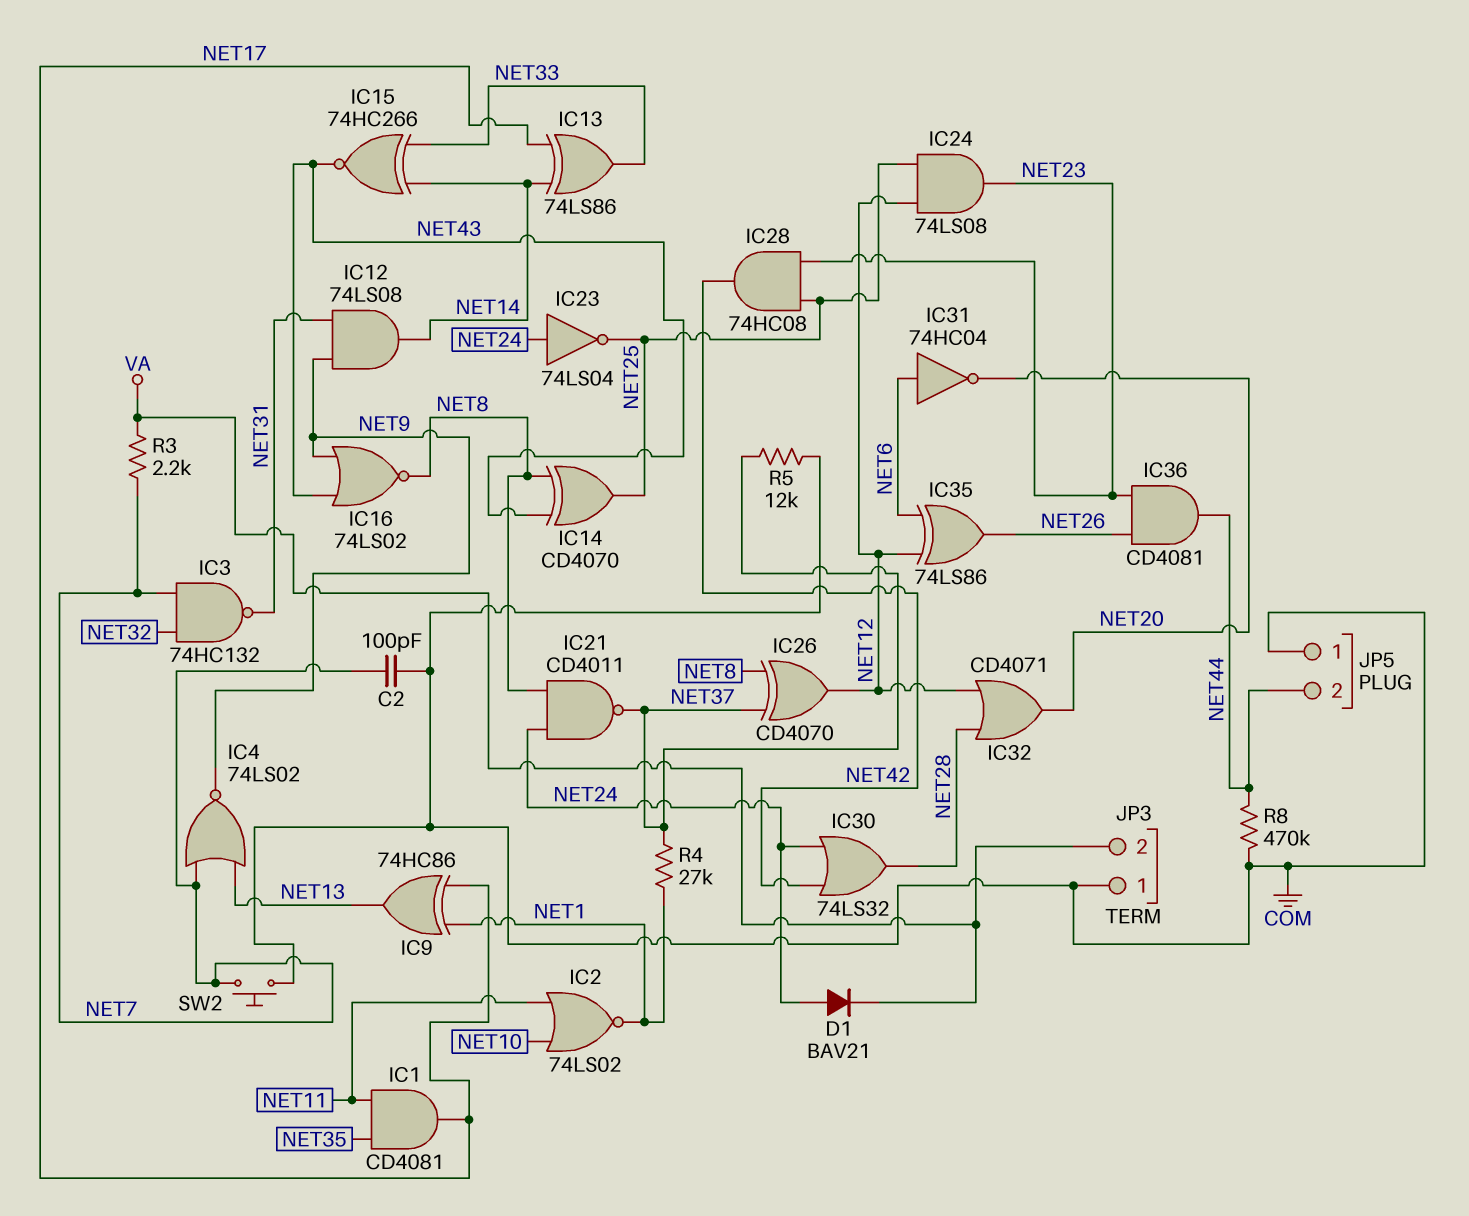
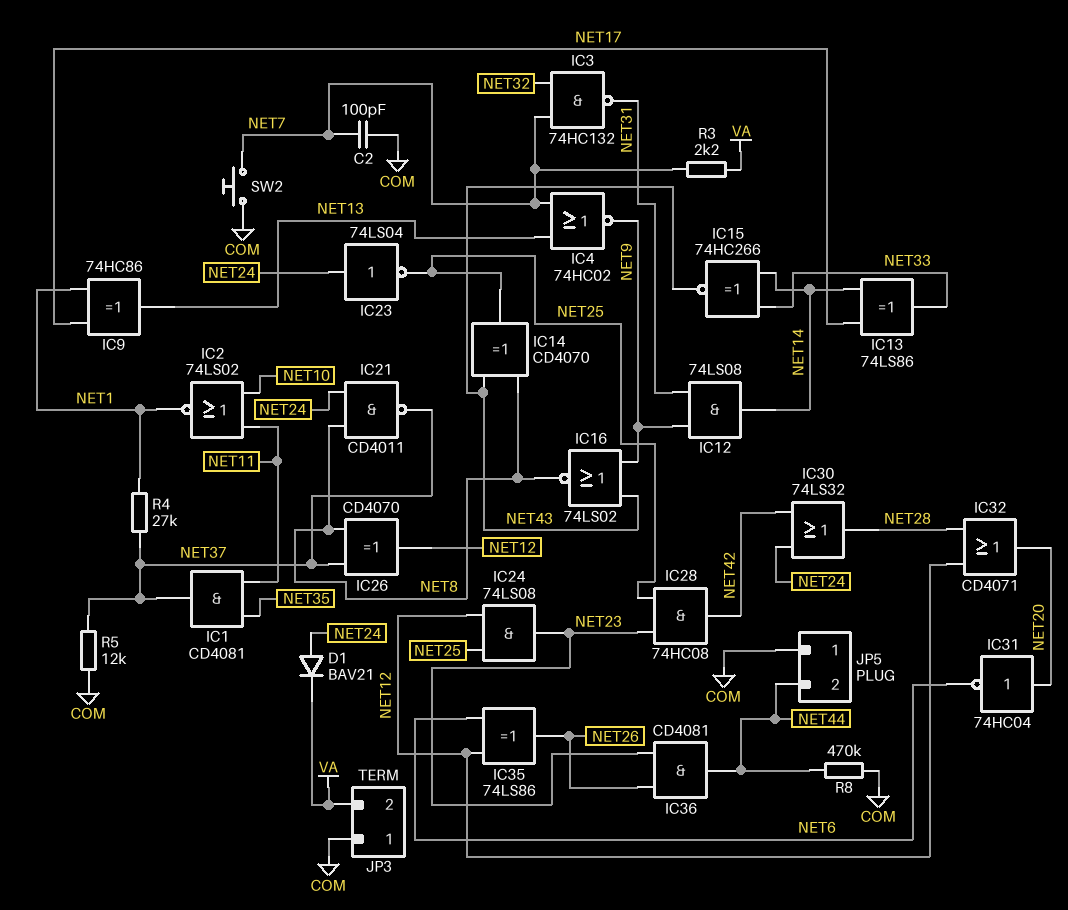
IC1: AND CD4081 (in NET11, in NET35, out NET17) -> AND CD4081 (in NET11, in NET35, out NET37)
IC4: NOR 74LS02 (in NET7, in NET13, out NET9) -> NOR 74HC02 (in NET7, in NET13, out NET9)
IC31: NOT 74HC04 (in NET6, out NET20) -> NOT 74HC04 (in NET20, out NET6)

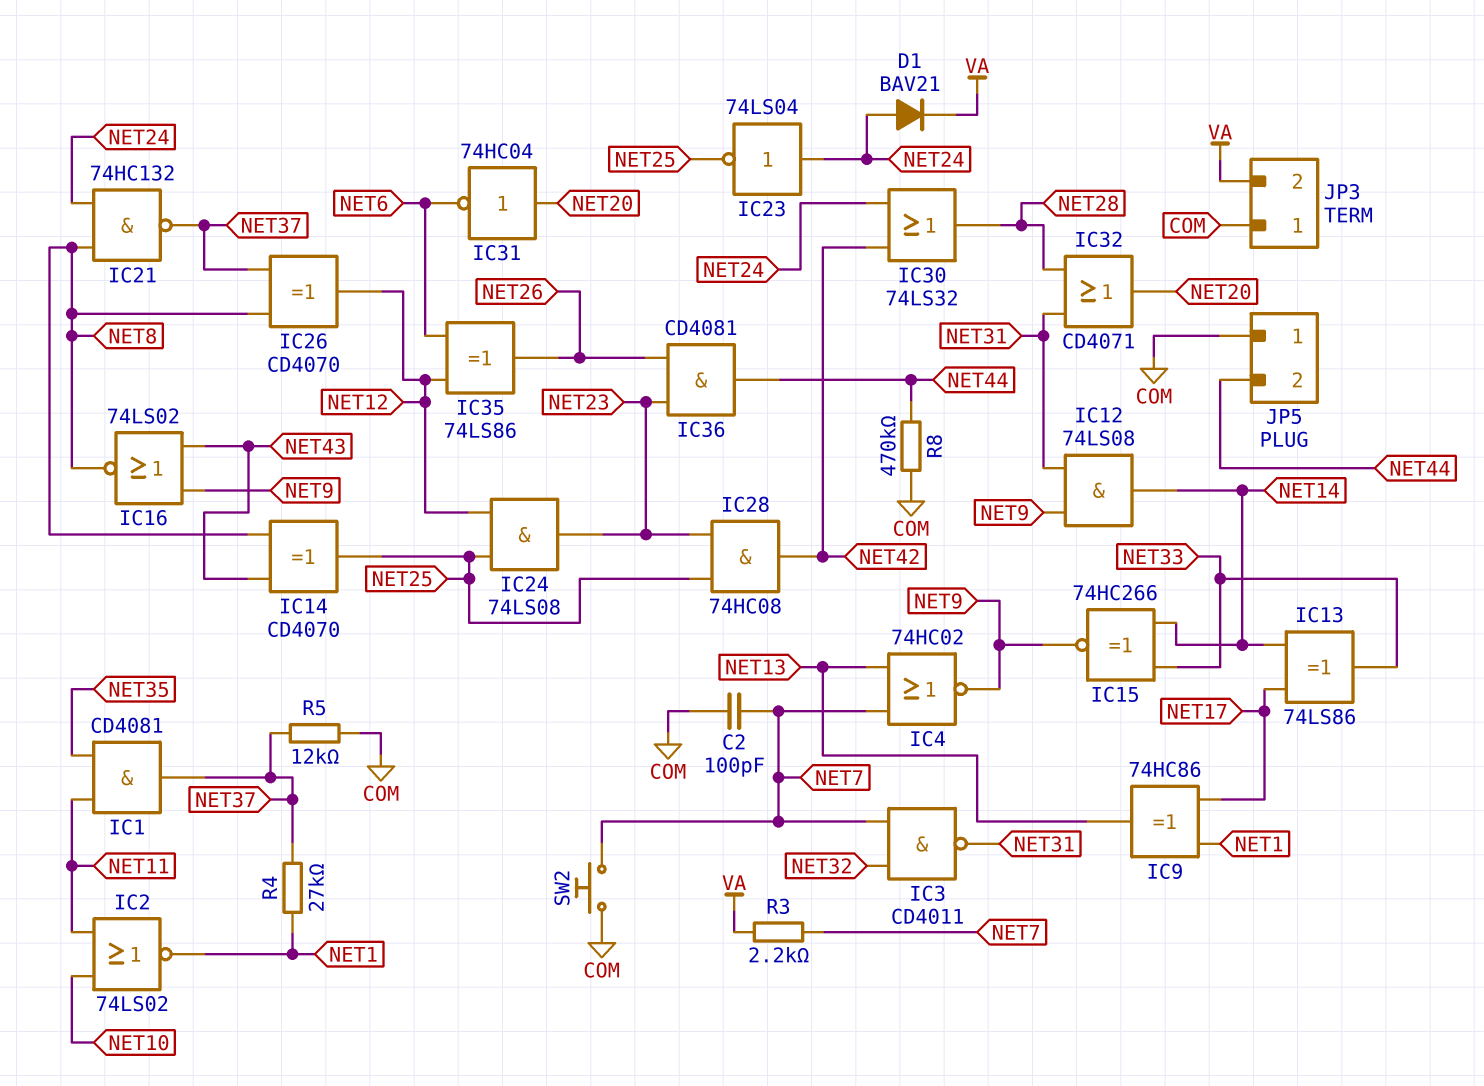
IC3: NAND 74HC132 (in NET7, in NET32, out NET31) -> NAND CD4011 (in NET7, in NET32, out NET31)
IC15: XNOR 74HC266 (in NET14, in NET33, out NET43) -> XNOR 74HC266 (in NET14, in NET33, out NET9)
IC21: NAND CD4011 (in NET8, in NET24, out NET37) -> NAND 74HC132 (in NET8, in NET24, out NET37)
IC32: OR CD4071 (in NET12, in NET28, out NET20) -> OR CD4071 (in NET28, in NET31, out NET20)

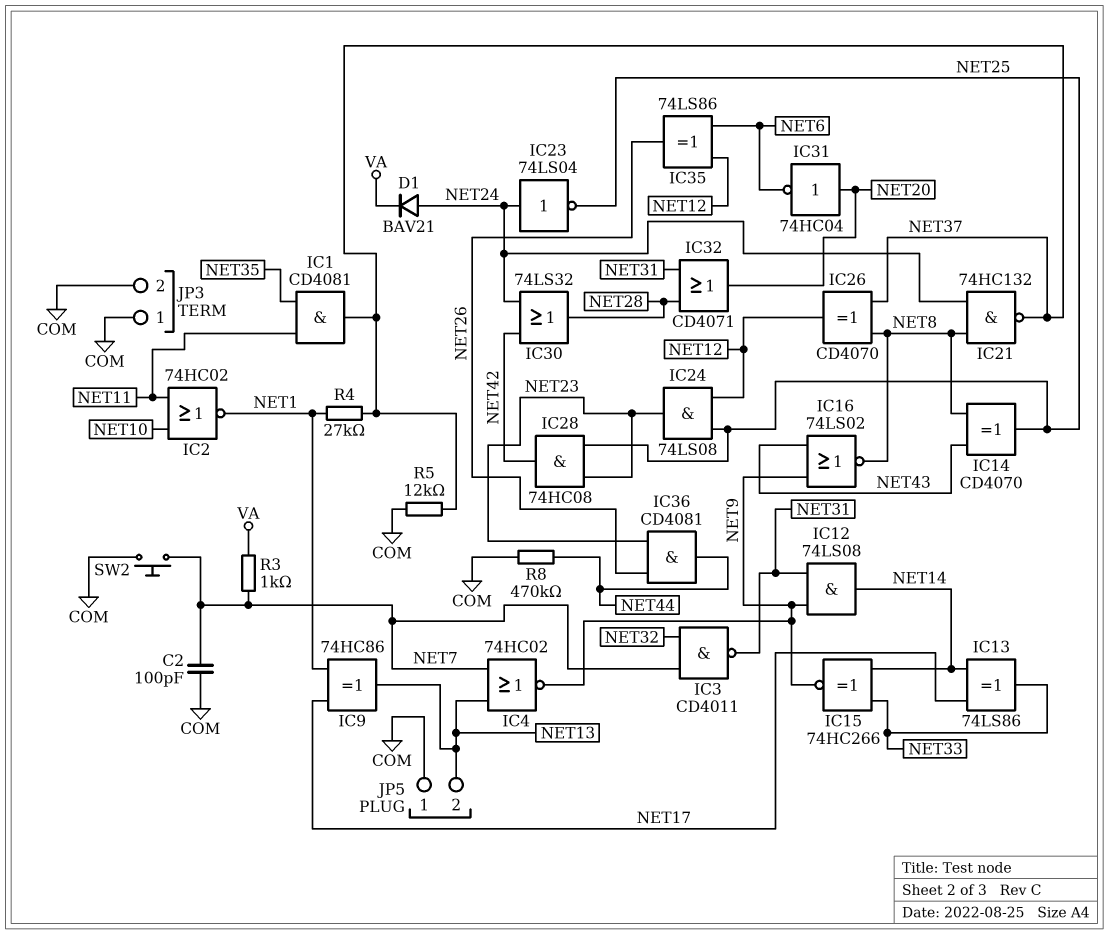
IC2: NOR 74LS02 (in NET10, in NET11, out NET1) -> NOR 74HC02 (in NET10, in NET11, out NET1)
JP3 pin 2: VA -> COM
JP5 pin 2: NET44 -> NET13
R3: 2.2k (NET7, VA) -> 1k (NET7, VA)

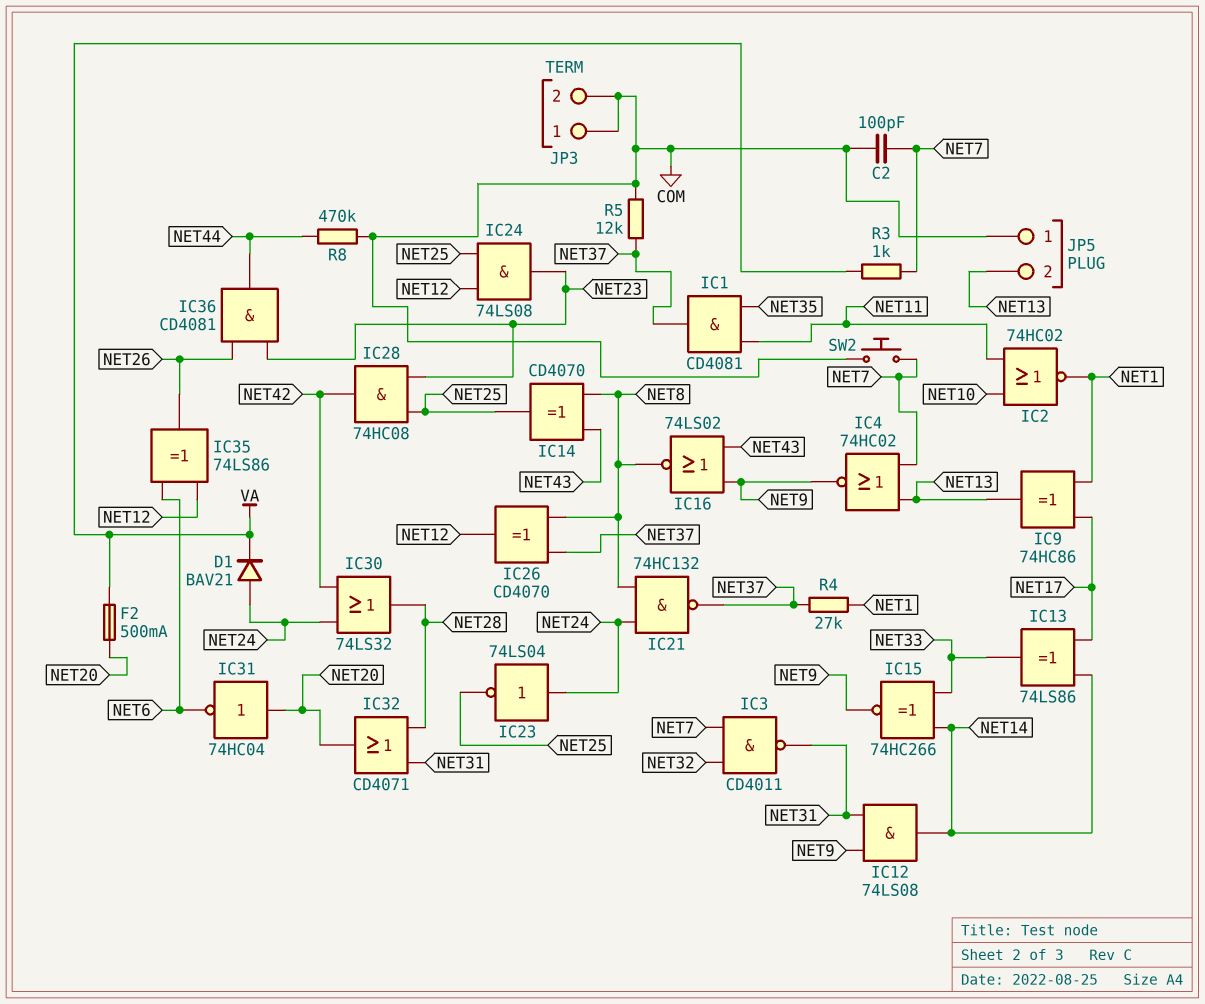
F2: none -> 500mA (NET20, VA)

